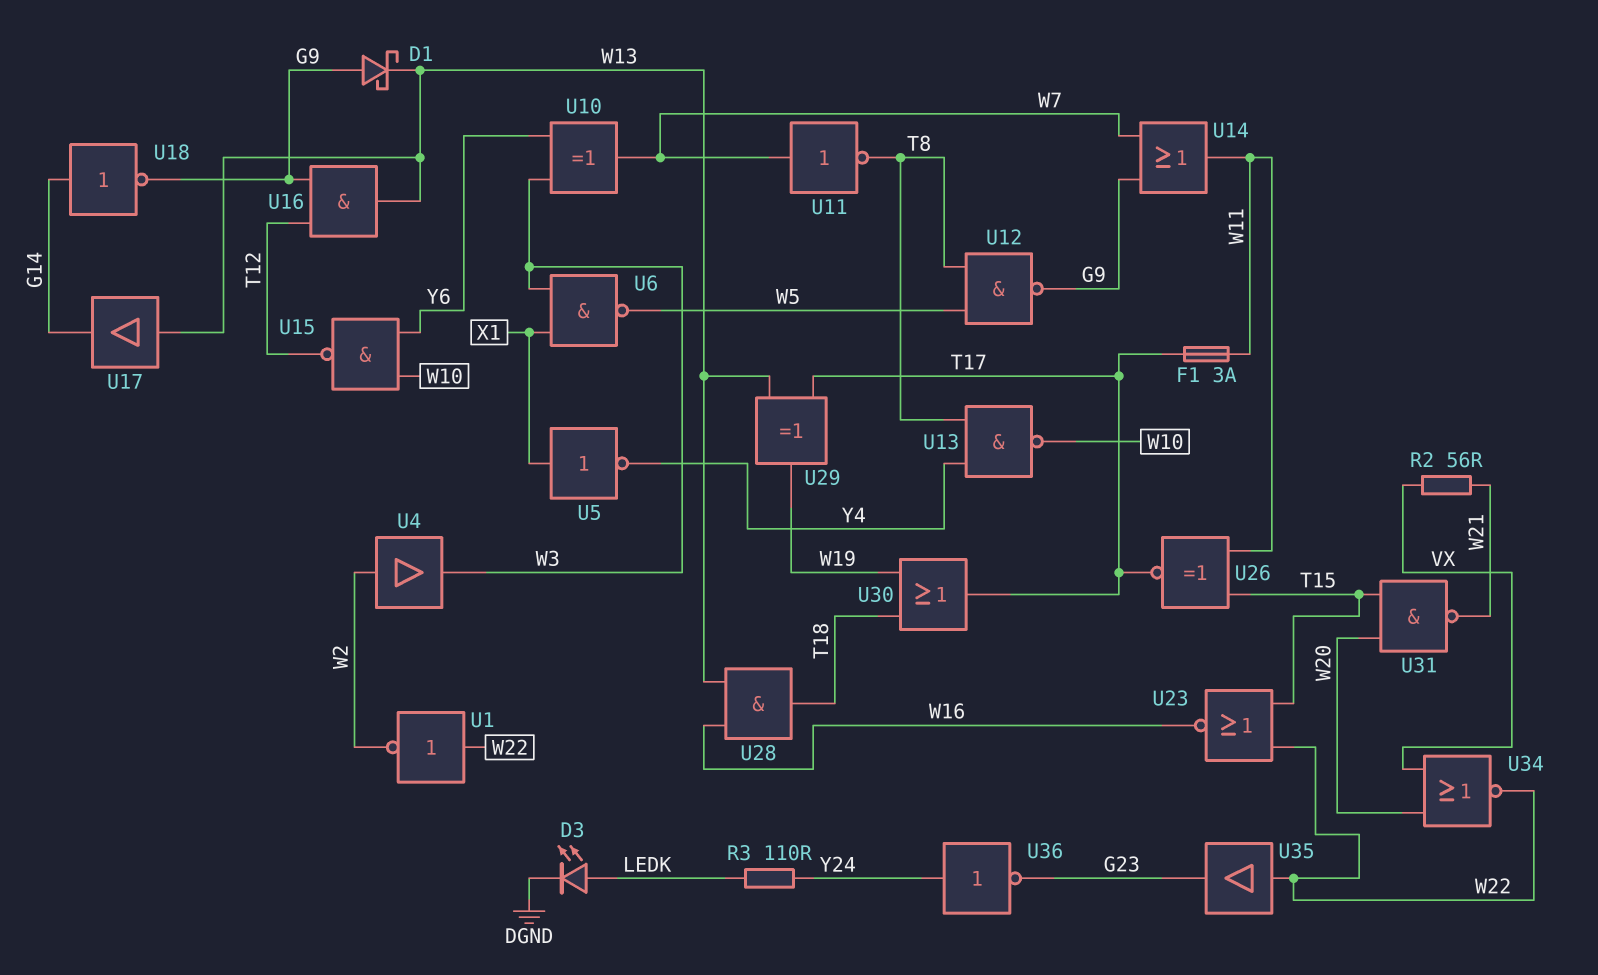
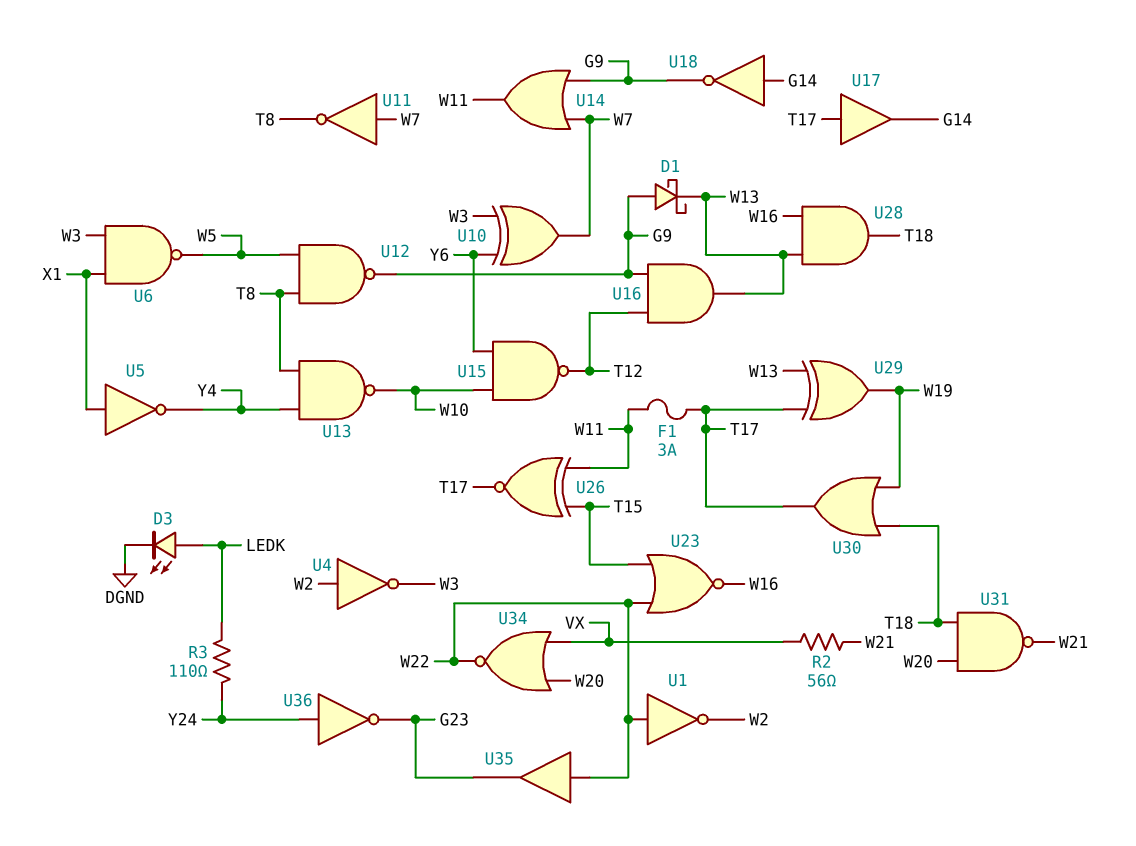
U4: buffer (in W2, out W3) -> NOT (in W2, out W3)
U17: buffer (in W13, out G14) -> buffer (in T17, out G14)
U31: NAND (in T15, in W20, out W21) -> NAND (in T18, in W20, out W21)

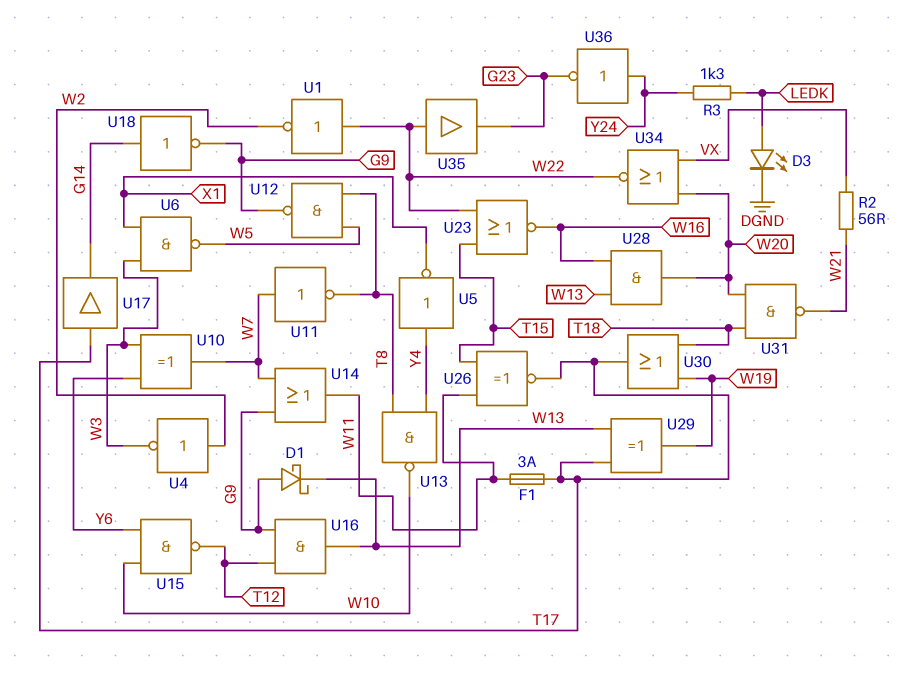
R3: 110 (LEDK, Y24) -> 1.3k (LEDK, Y24)
U5: NOT (in X1, out Y4) -> NOT (in Y4, out X1)
U28: AND (in W13, in W16, out T18) -> AND (in W13, in W16, out W20)

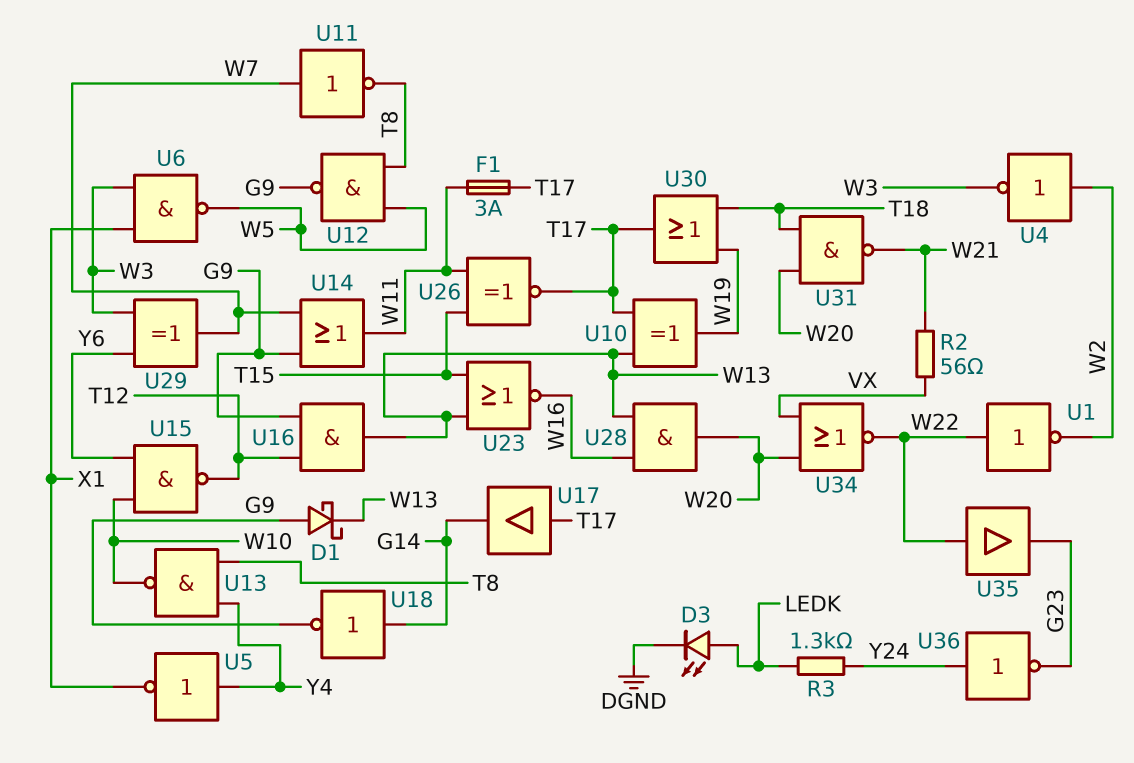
U10: XOR (in W3, in Y6, out W7) -> XOR (in T17, in W13, out W19)
U23: NOR (in T15, in W22, out W16) -> NOR (in T15, in W13, out W16)
U29: XOR (in T17, in W13, out W19) -> XOR (in W3, in Y6, out W7)

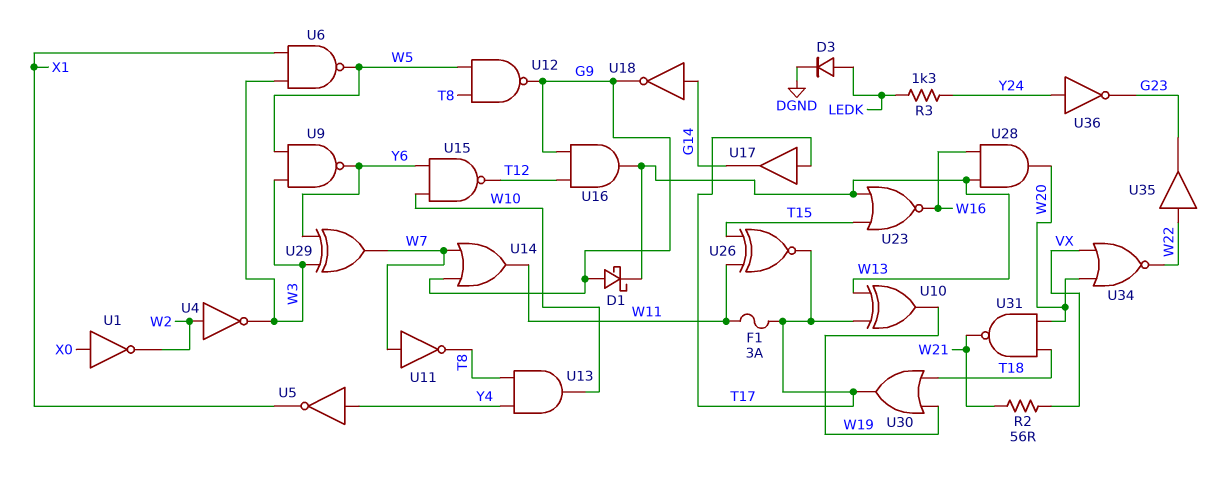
D3: LED (A LEDK, K DGND) -> diode (A LEDK, K DGND)
U1: NOT (in W22, out W2) -> NOT (in X0, out W2)
U9: none -> NAND (in W3, in W5, out Y6)
U13: NAND (in T8, in Y4, out W10) -> AND (in T8, in Y4, out W10)

